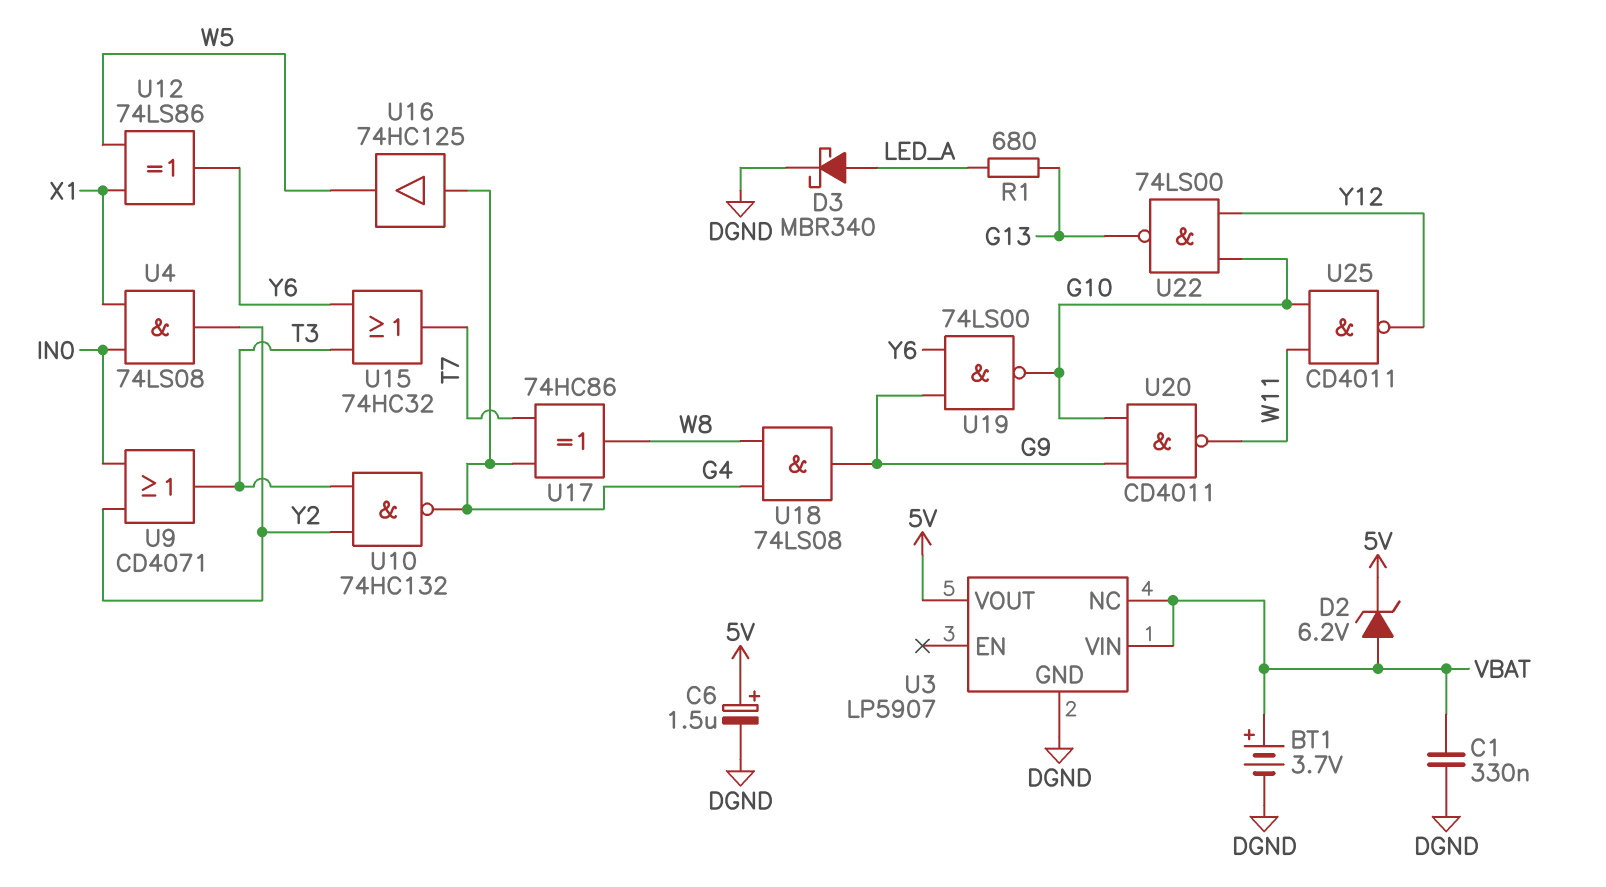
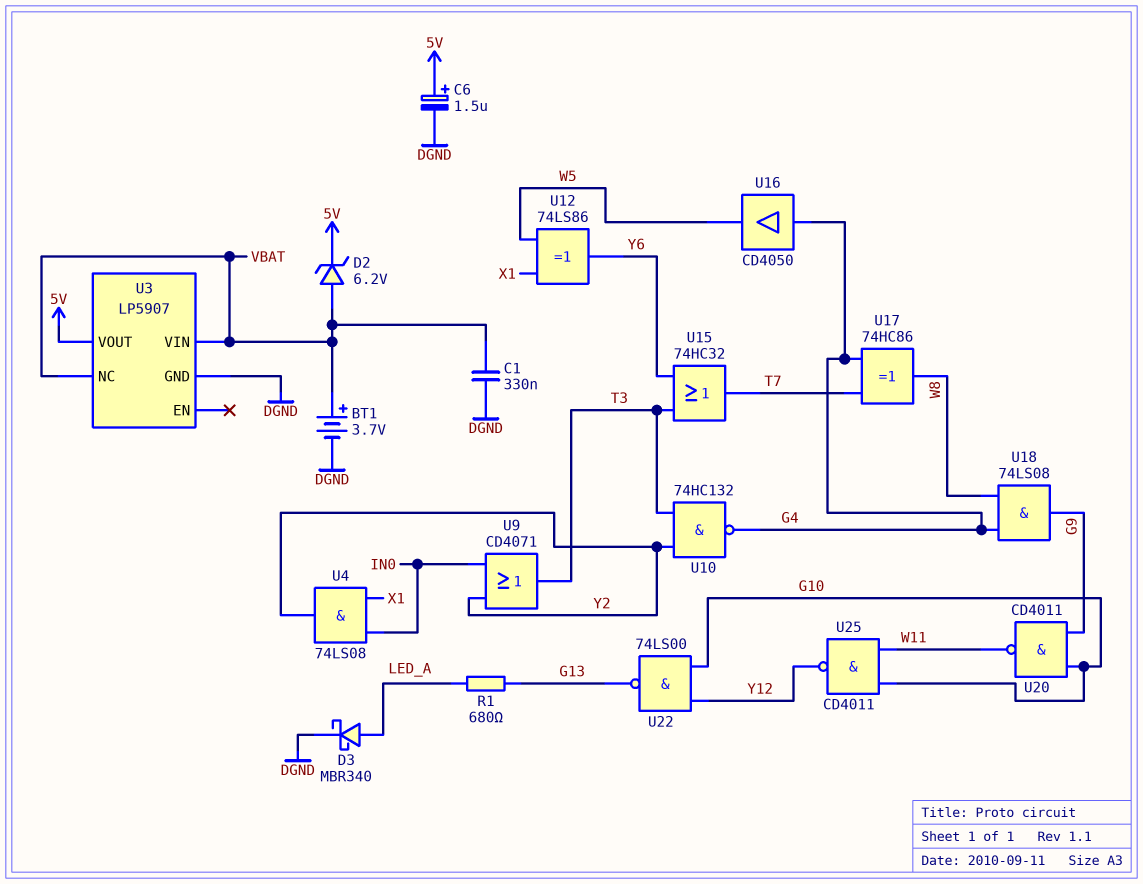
U16: buffer 74HC125 (in G4, out W5) -> buffer CD4050 (in G4, out W5)
U19: NAND 74LS00 (in G9, in Y6, out G10) -> none

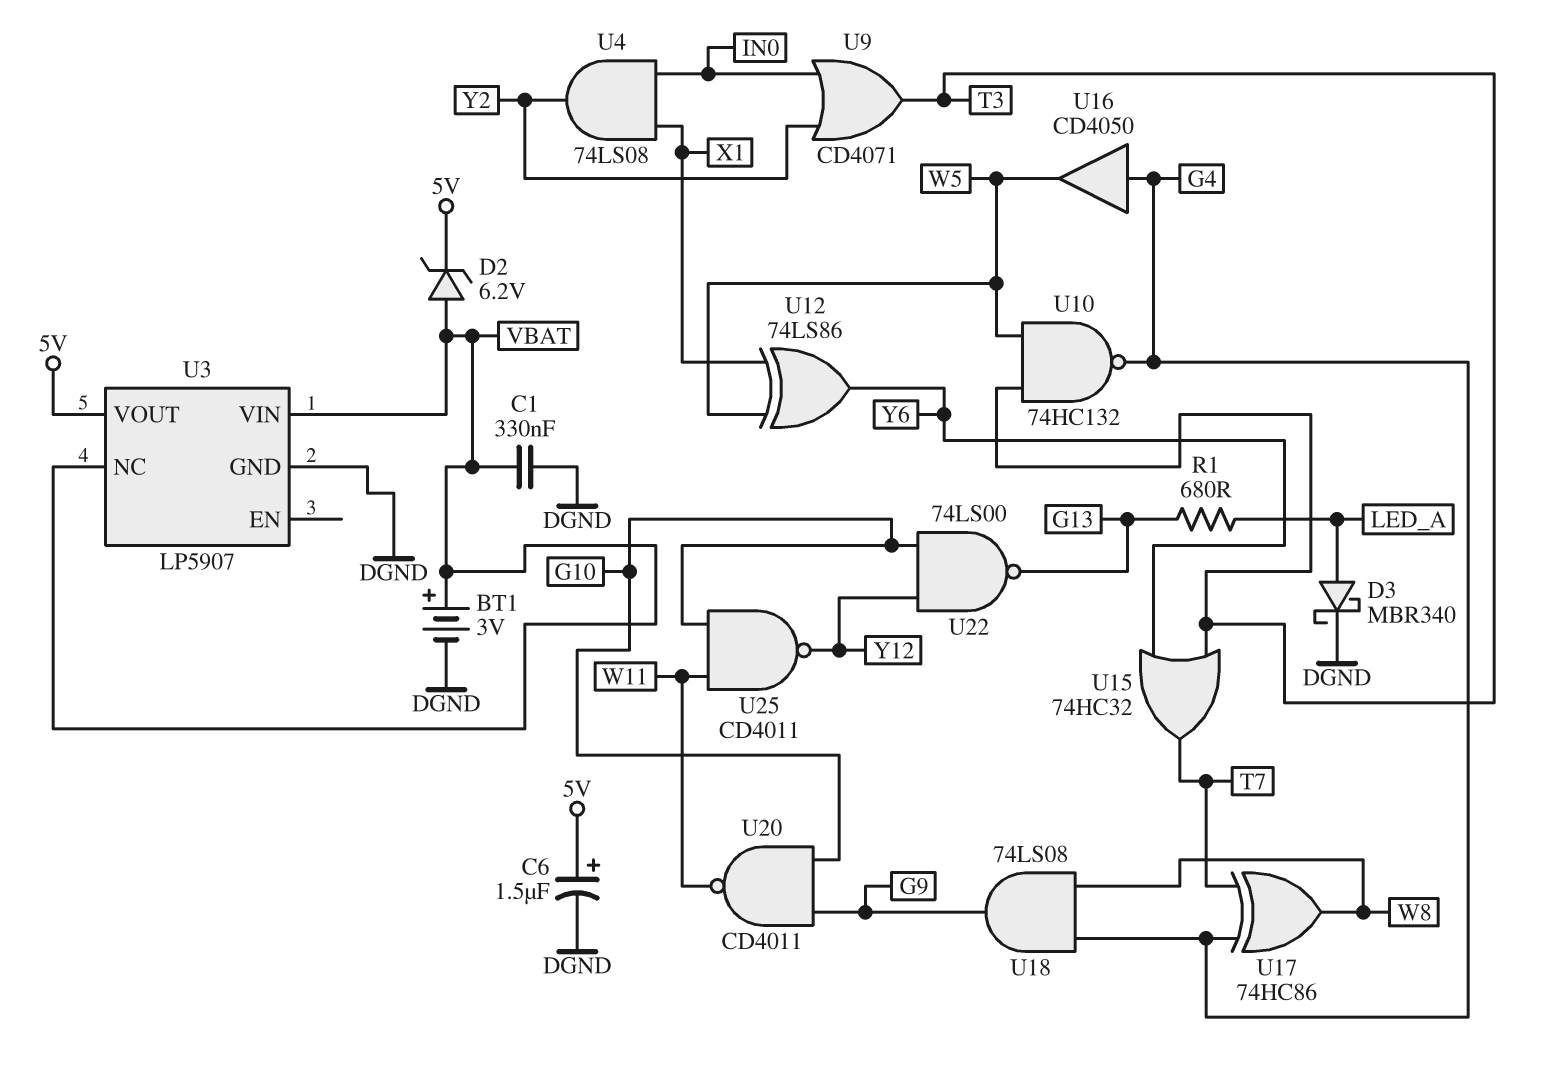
BT1: 3.7V (plus VBAT, minus DGND) -> 3V (plus VBAT, minus DGND)
U10: NAND 74HC132 (in T3, in Y2, out G4) -> NAND 74HC132 (in T3, in W5, out G4)

